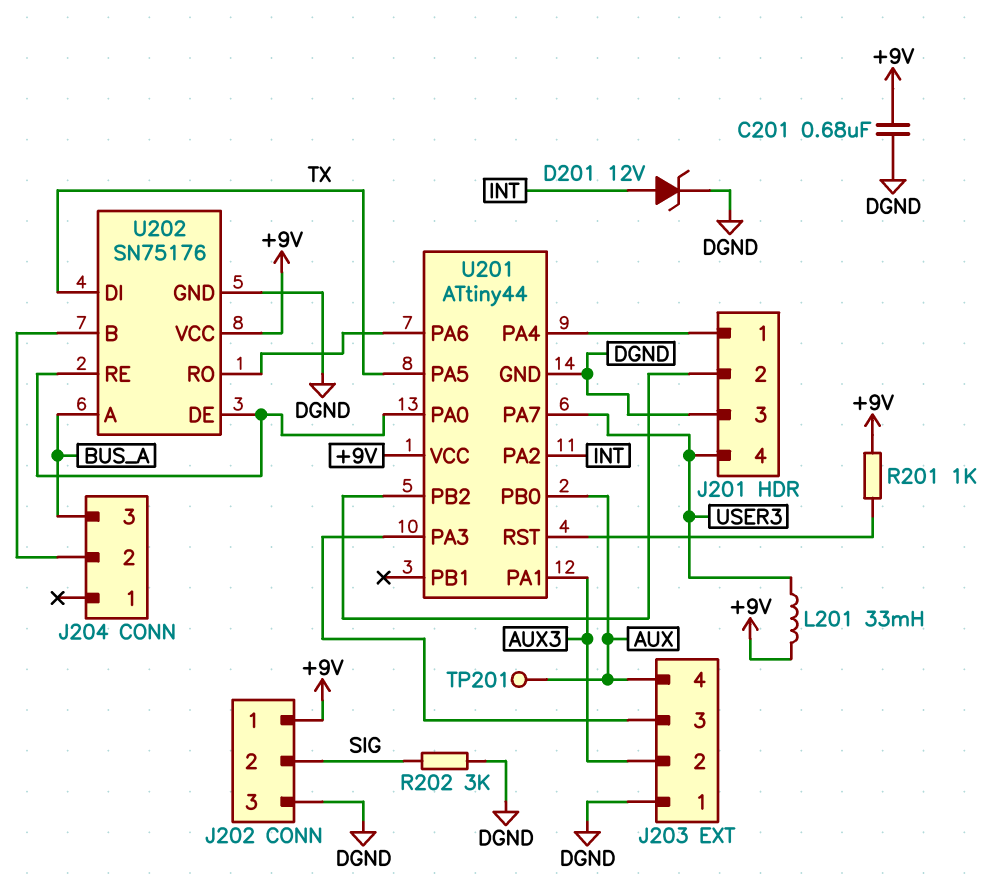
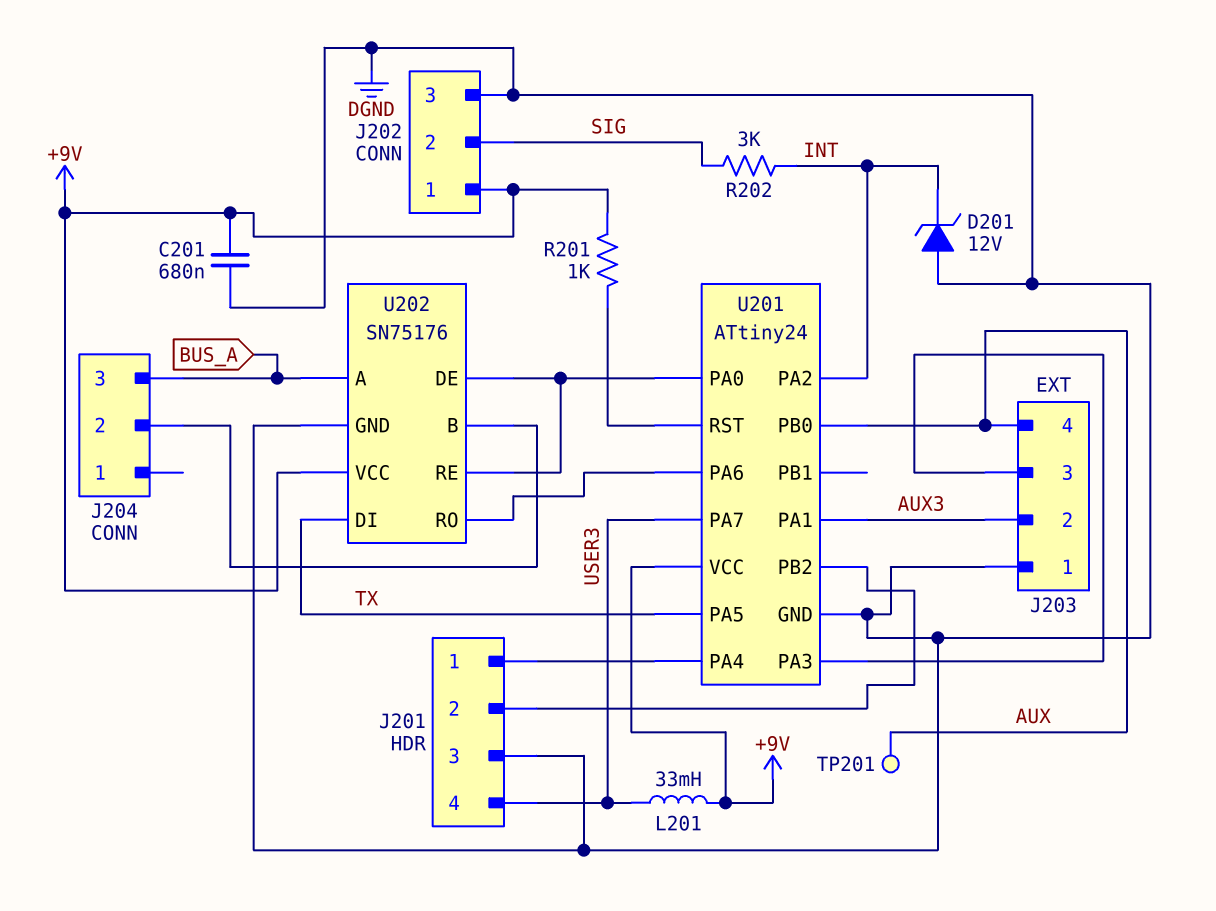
D201: zener 12V (A INT, K DGND) -> zener 12V (A DGND, K INT)
R202: 3k (DGND, SIG) -> 3k (INT, SIG)
U201: ATtiny44 -> ATtiny24

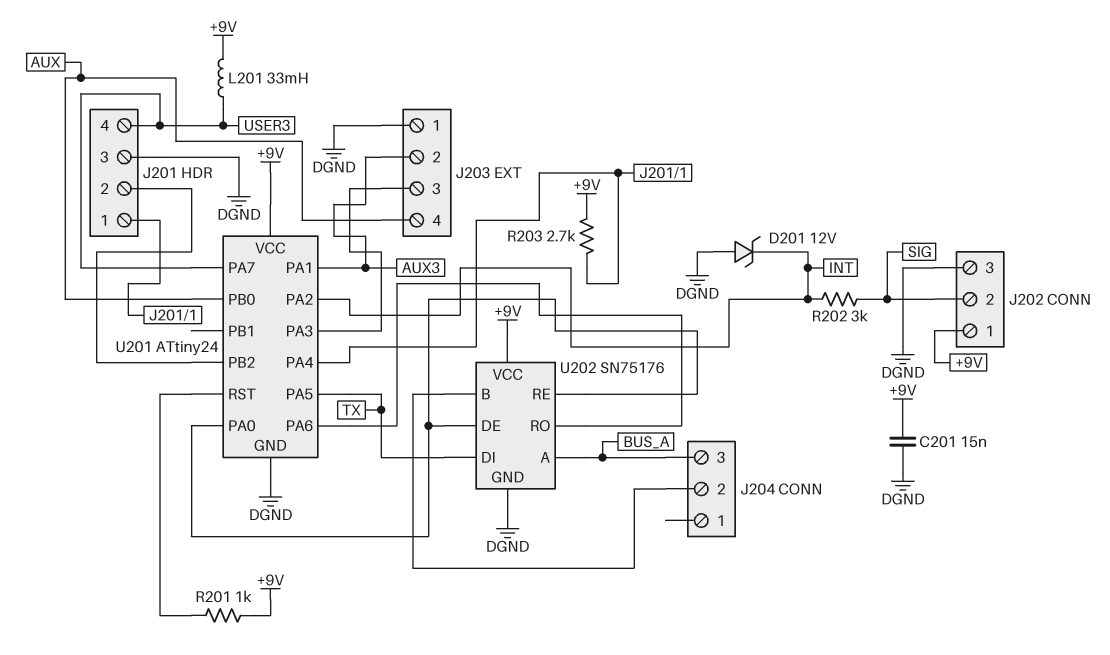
C201: 680nF (+9V, DGND) -> 15nF (+9V, DGND)
R203: none -> 2.7k (+9V, J201/1)
TP201: test point (AUX) -> none

